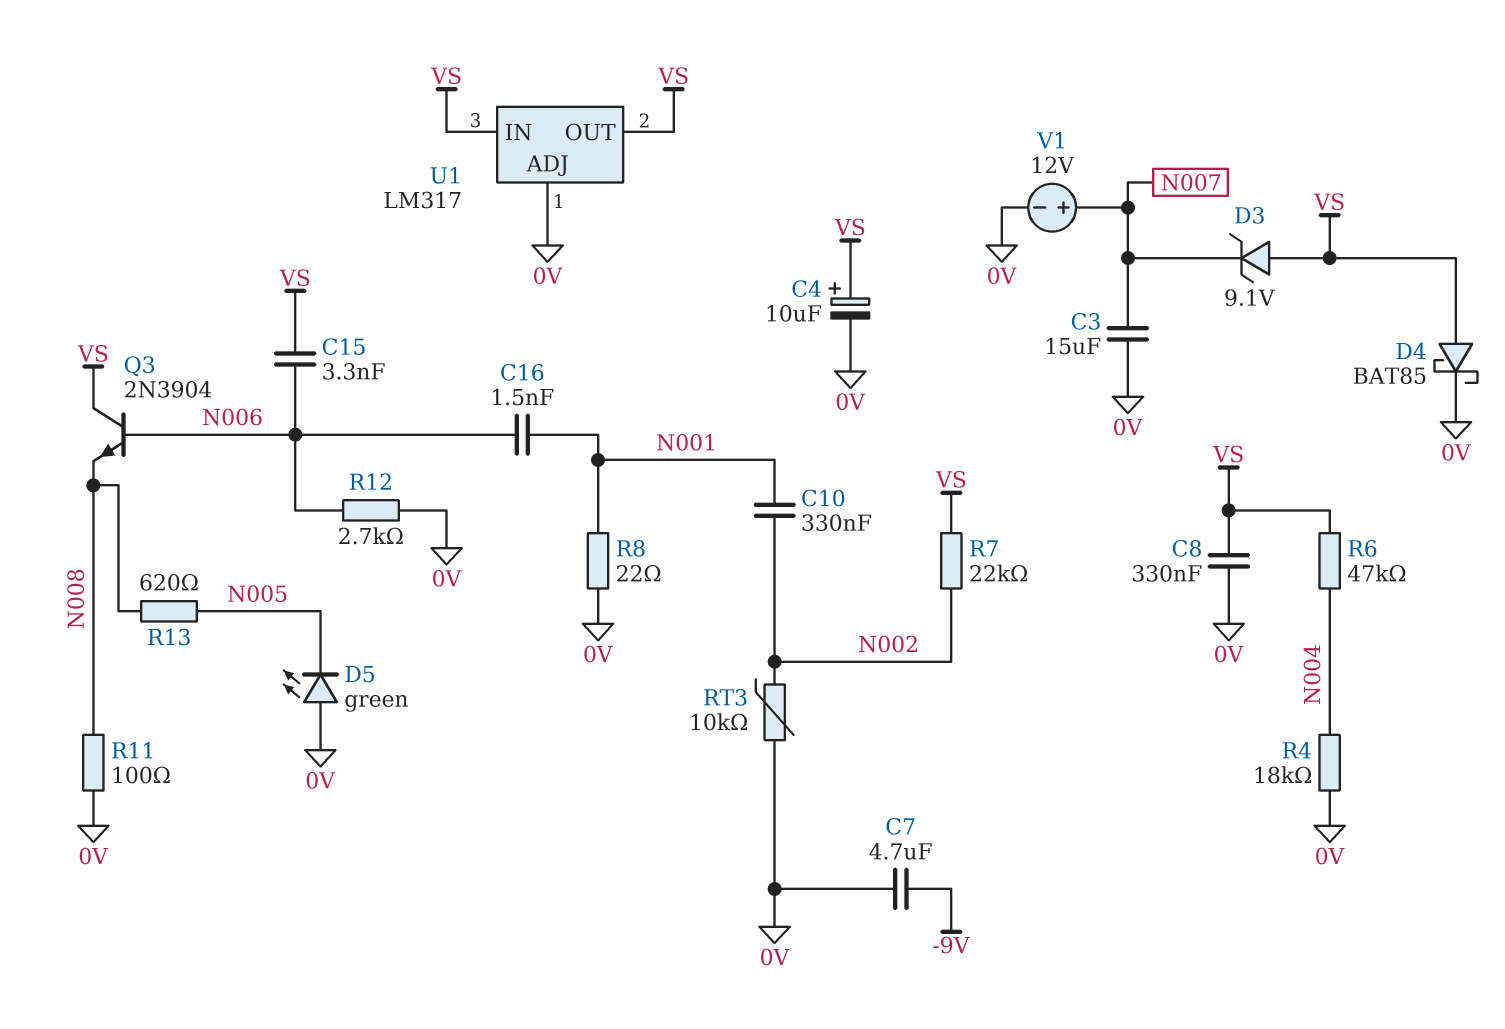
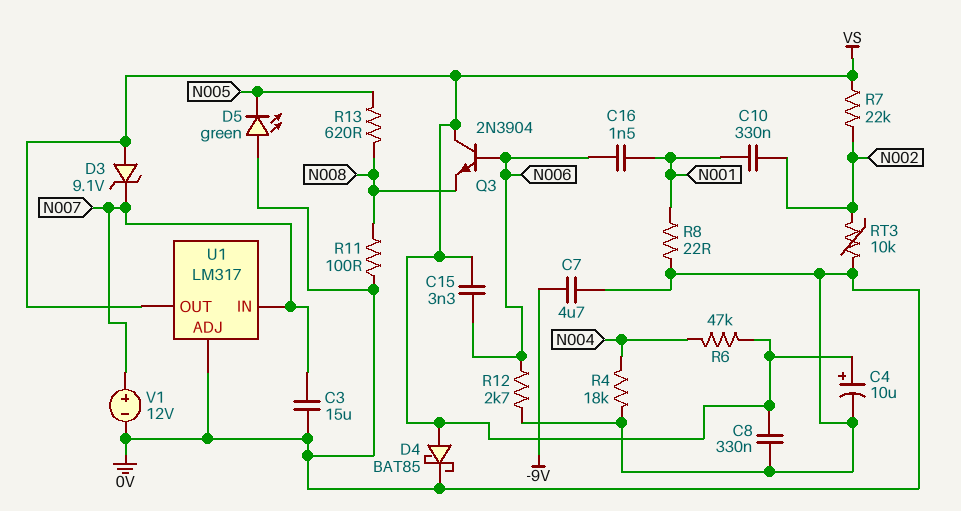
U1 pin IN: VS -> N007

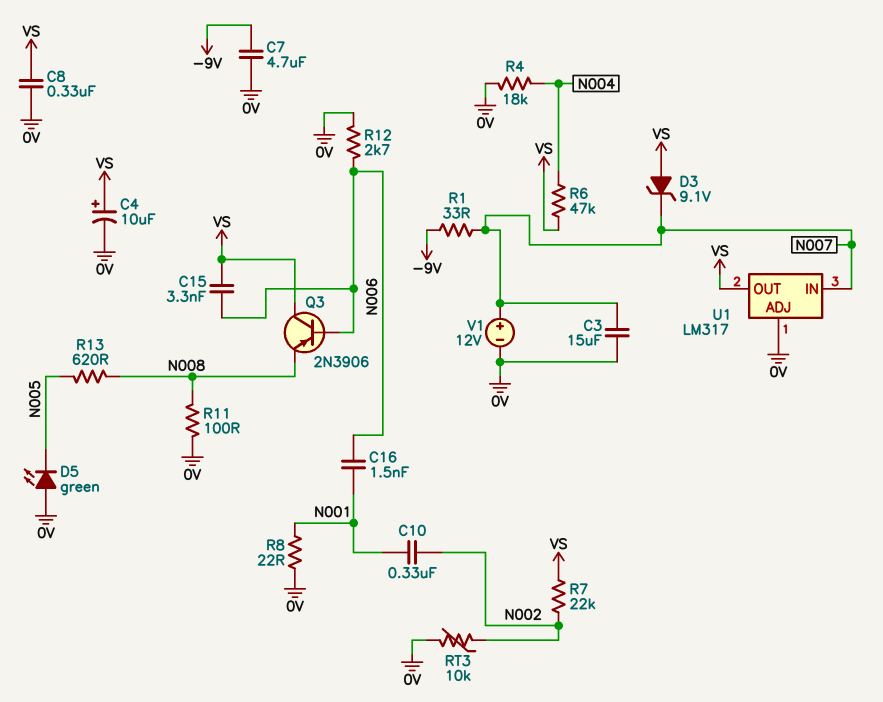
D4: schottky BAT85 (A VS, K 0V) -> none
Q3: NPN 2N3904 (B N006, C VS, E N008) -> PNP 2N3906 (B N006, C VS, E N008)
R1: none -> 33 (-9V, N007)

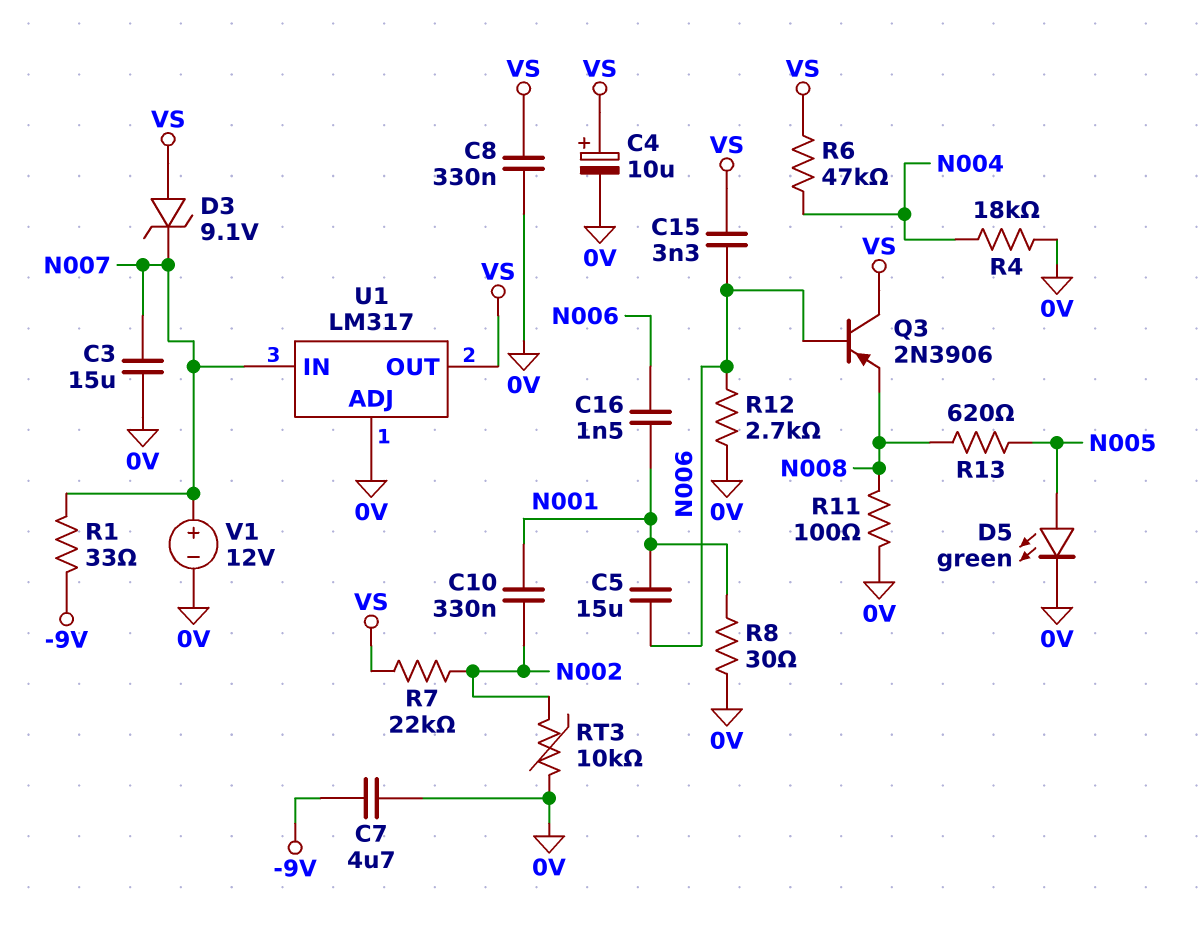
C5: none -> 15uF (N001, N006)
D5: LED green (A 0V, K N005) -> LED green (A N005, K 0V)
R8: 22 (0V, N001) -> 30 (0V, N001)

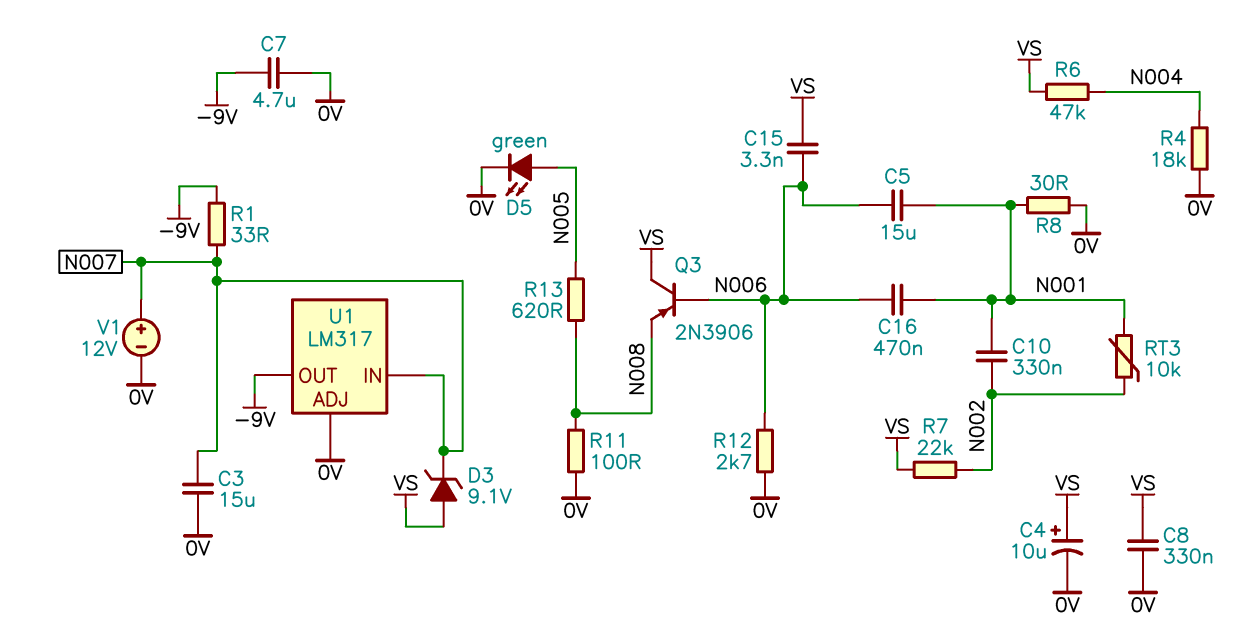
C16: 1.5nF (N001, N006) -> 470nF (N001, N006)
RT3: 10k (0V, N002) -> 10k (N001, N002)
U1 pin OUT: VS -> -9V

